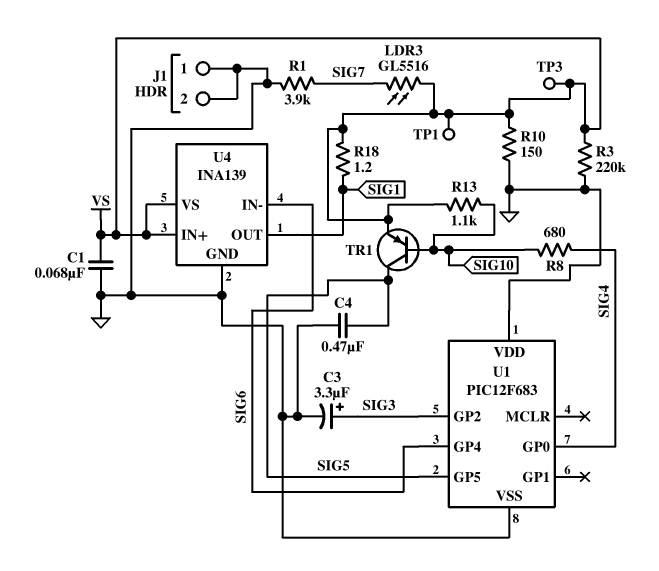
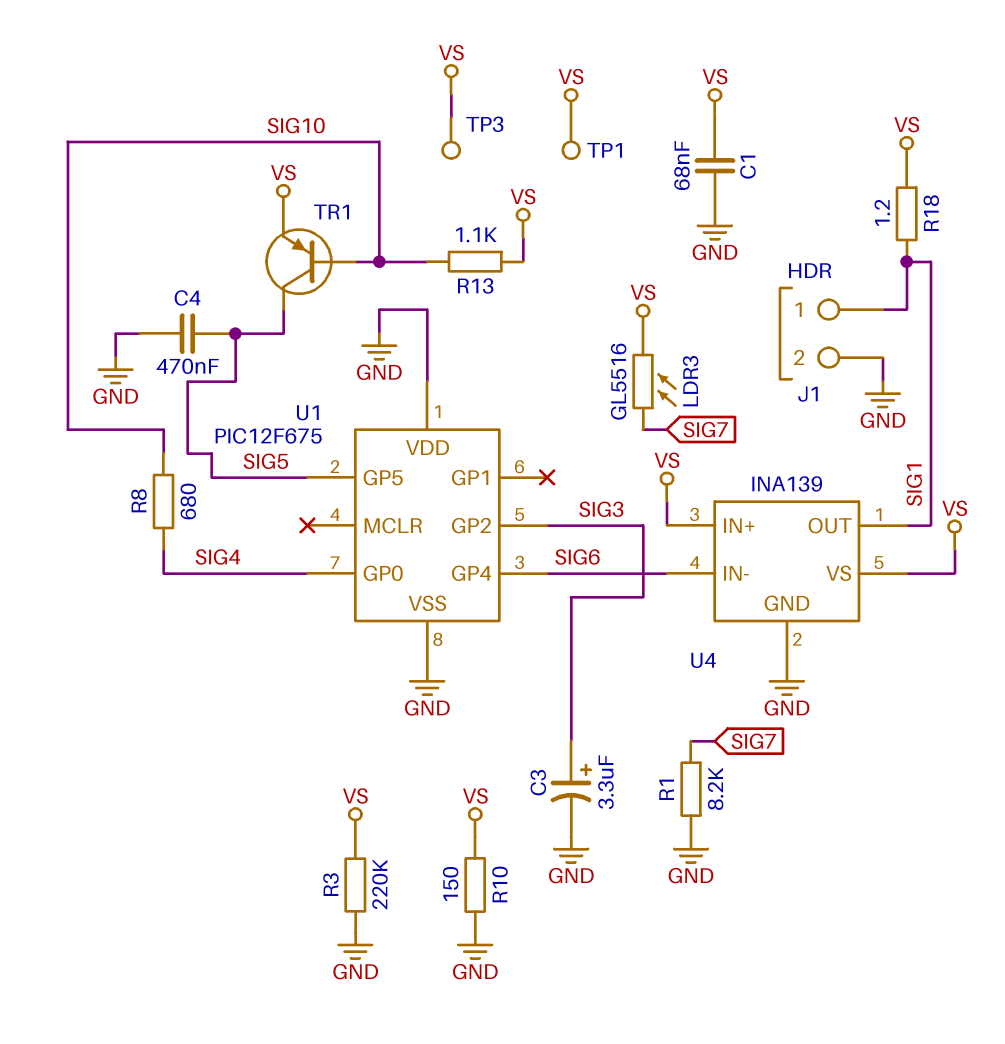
J1 pin 1: GND -> SIG1
R1: 3.9k (GND, SIG7) -> 8.2k (GND, SIG7)
U1: PIC12F683 -> PIC12F675

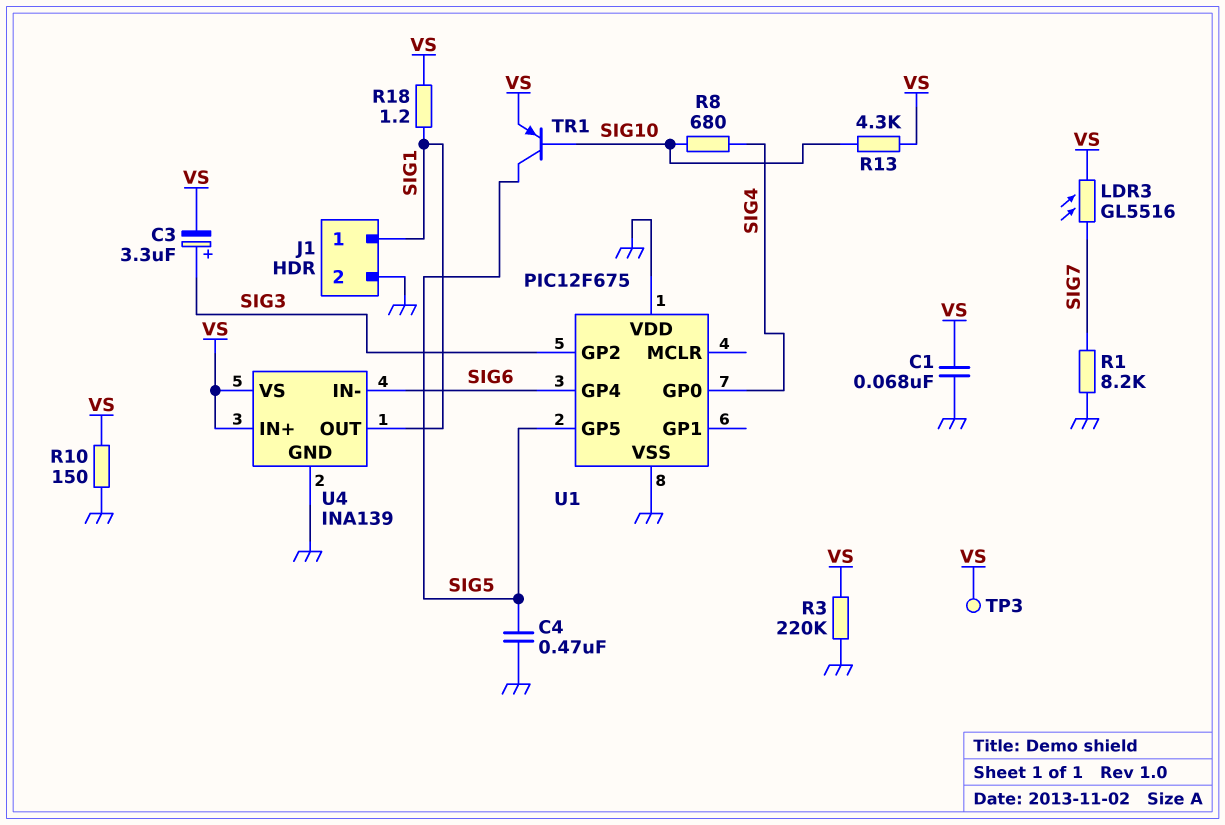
C3: 3.3uF (plus SIG3, minus GND) -> 3.3uF (plus SIG3, minus VS)
R13: 1.1k (SIG10, VS) -> 4.3k (SIG10, VS)
TP1: test point (VS) -> none

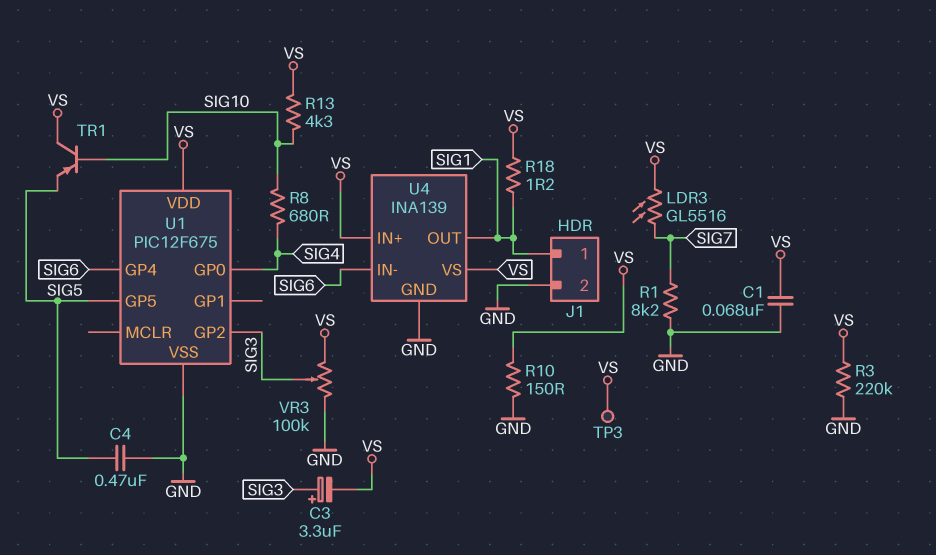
TR1: PNP (B SIG10, C SIG5, E VS) -> PNP (B SIG10, C VS, E SIG5)
U1 pin VDD: GND -> VS
VR3: none -> 100k (GND, VS, wiper SIG3)

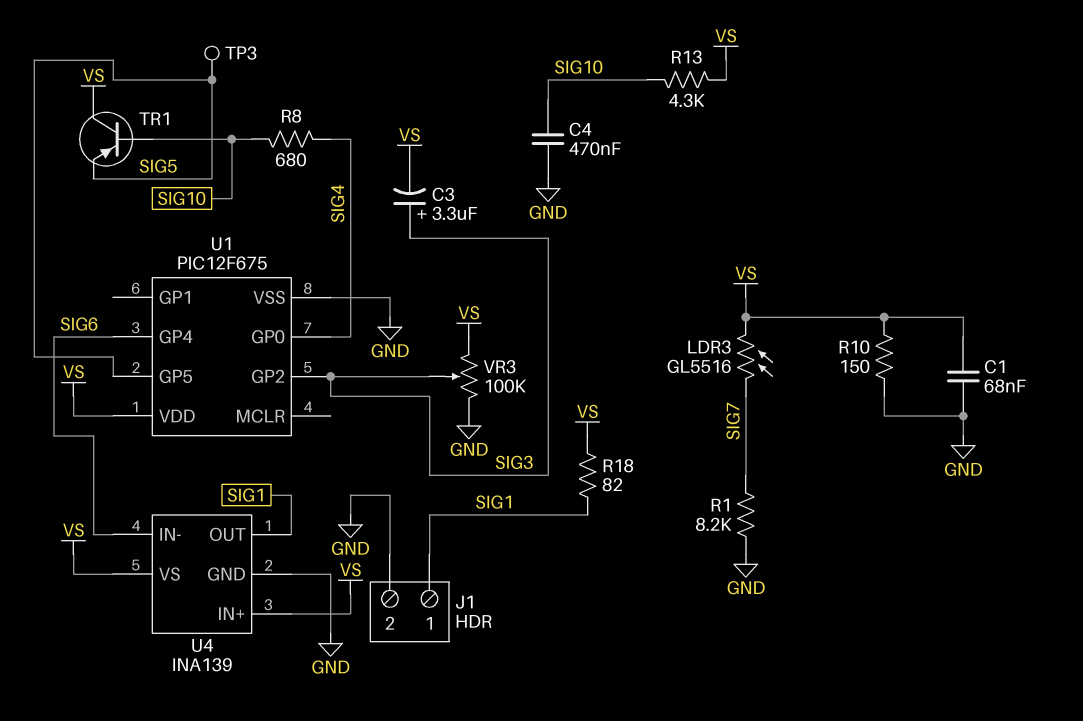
C4: 470nF (GND, SIG5) -> 470nF (GND, SIG10)
R3: 220k (GND, VS) -> none
R18: 1.2 (SIG1, VS) -> 82 (SIG1, VS)
TP3: test point (VS) -> test point (SIG5)

